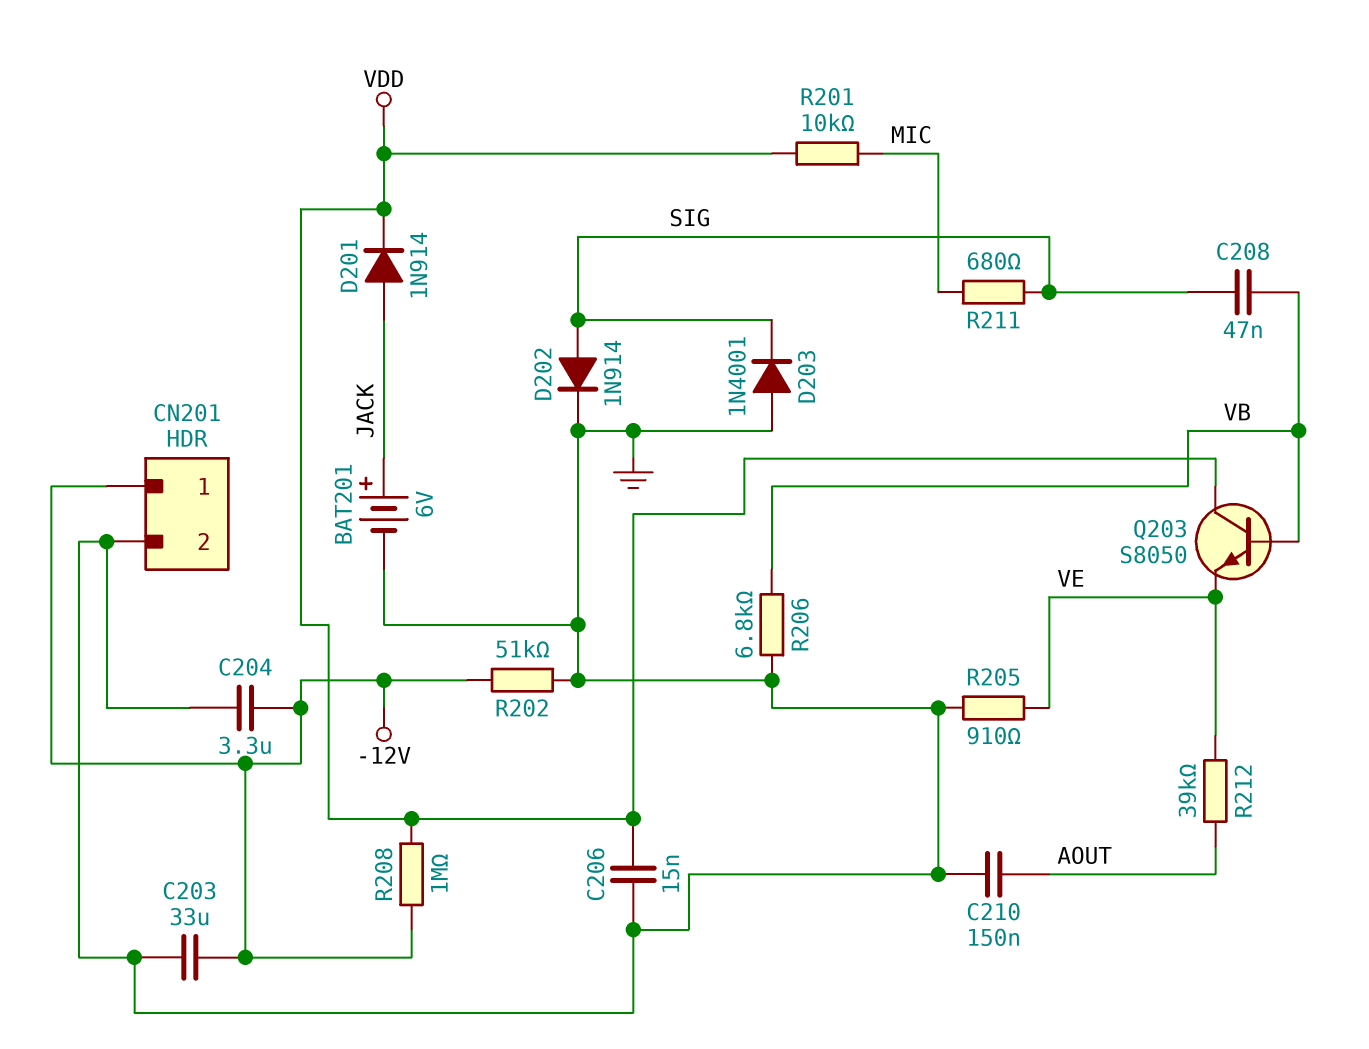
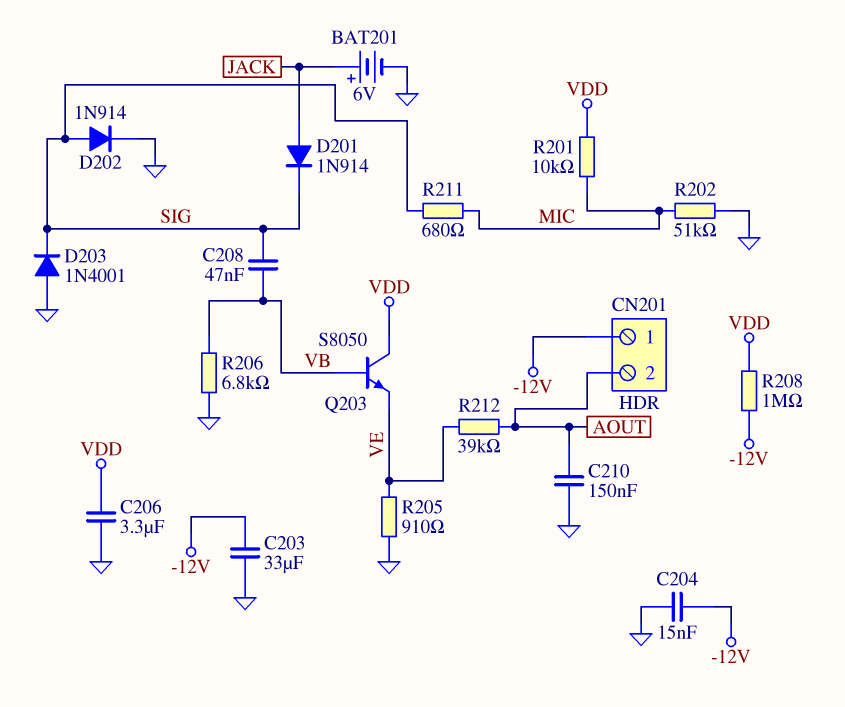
C204: 3.3uF (-12V, GND) -> 15nF (-12V, GND)
C206: 15nF (GND, VDD) -> 3.3uF (GND, VDD)
CN201 pin 2: GND -> AOUT
D201: diode 1N914 (A JACK, K VDD) -> diode 1N914 (A JACK, K SIG)
R202: 51k (-12V, GND) -> 51k (GND, MIC)

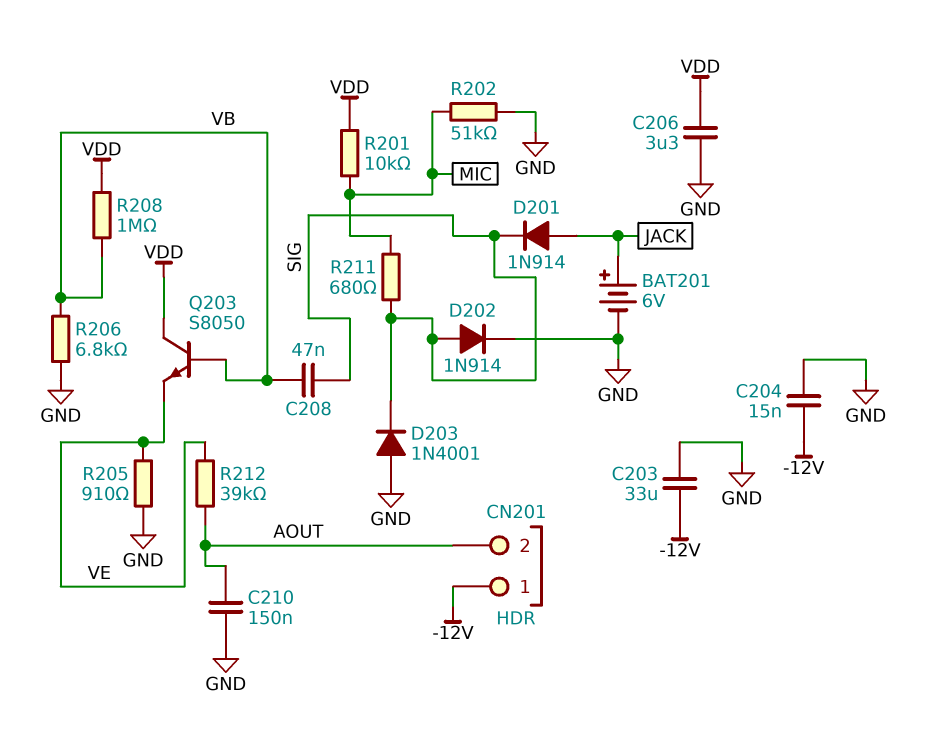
R208: 1M (-12V, VDD) -> 1M (VB, VDD)

